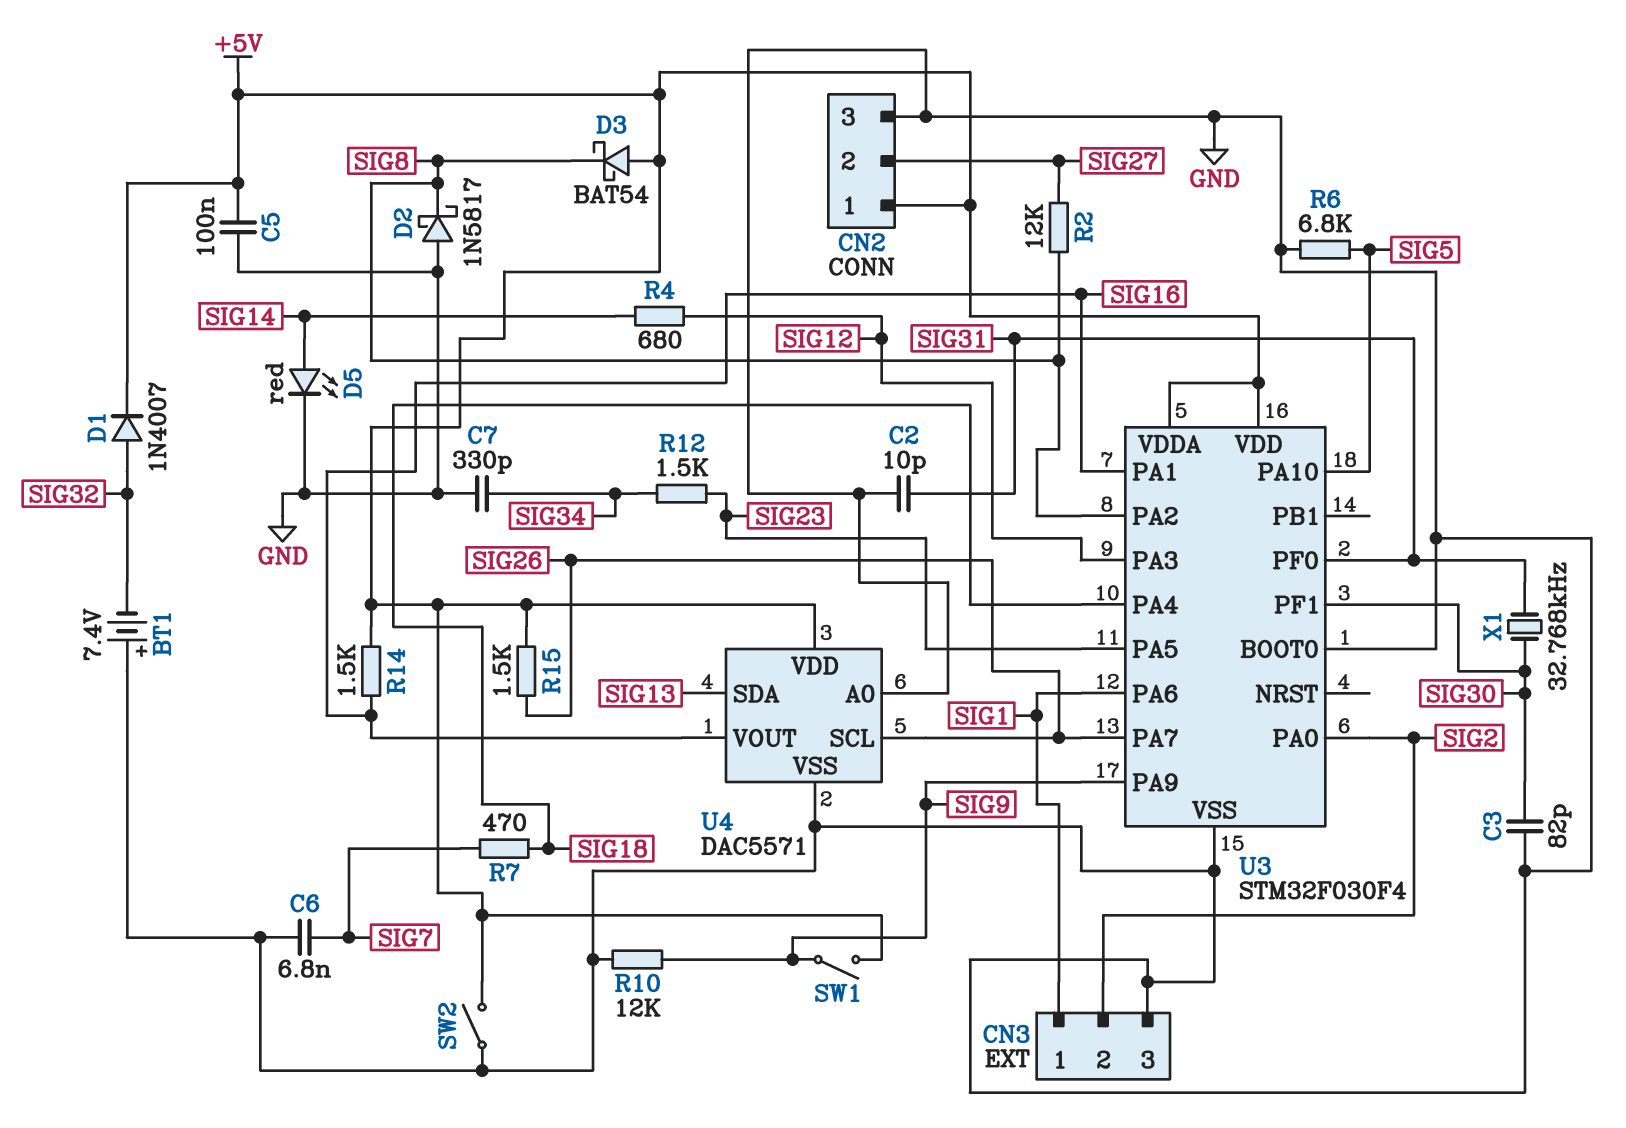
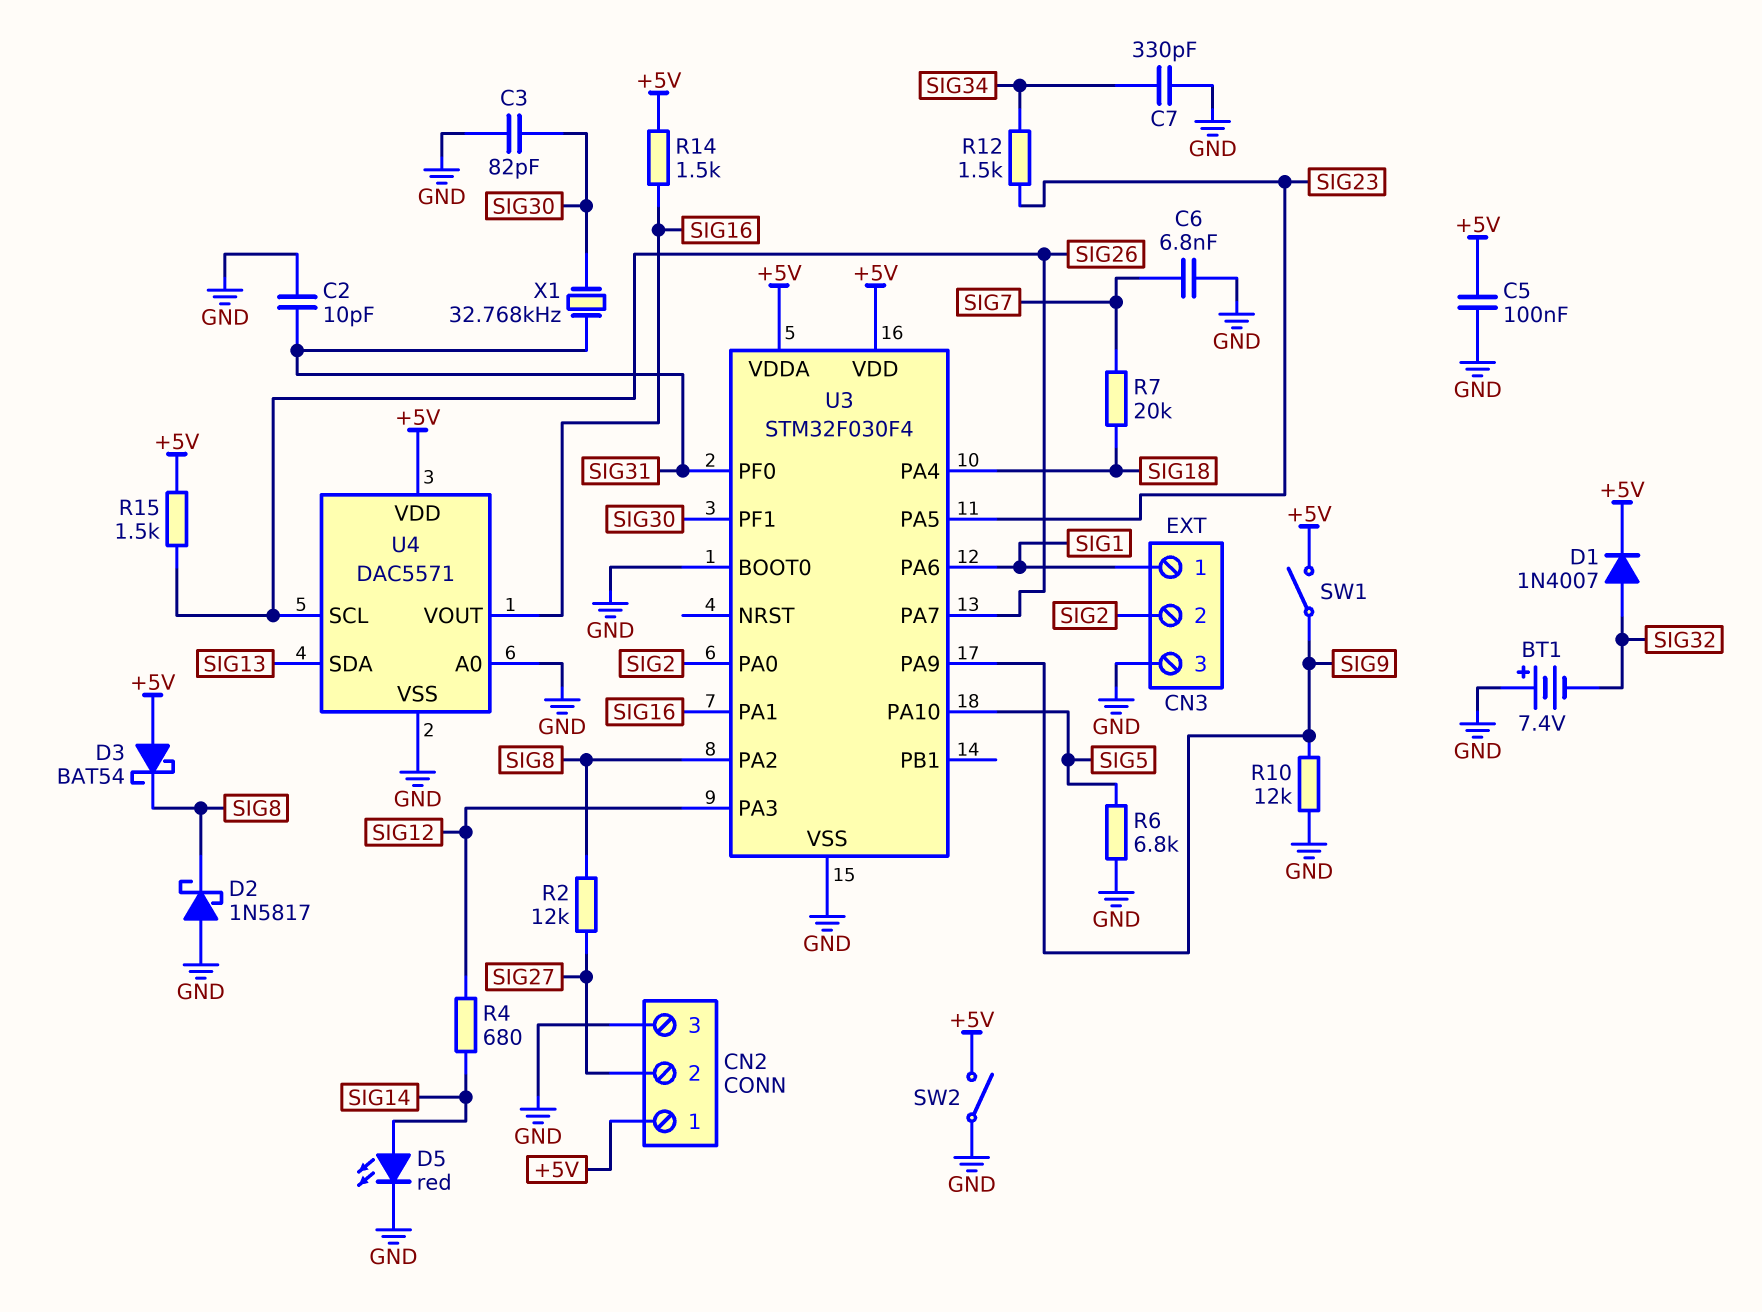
R7: 470 (SIG7, SIG18) -> 20k (SIG7, SIG18)

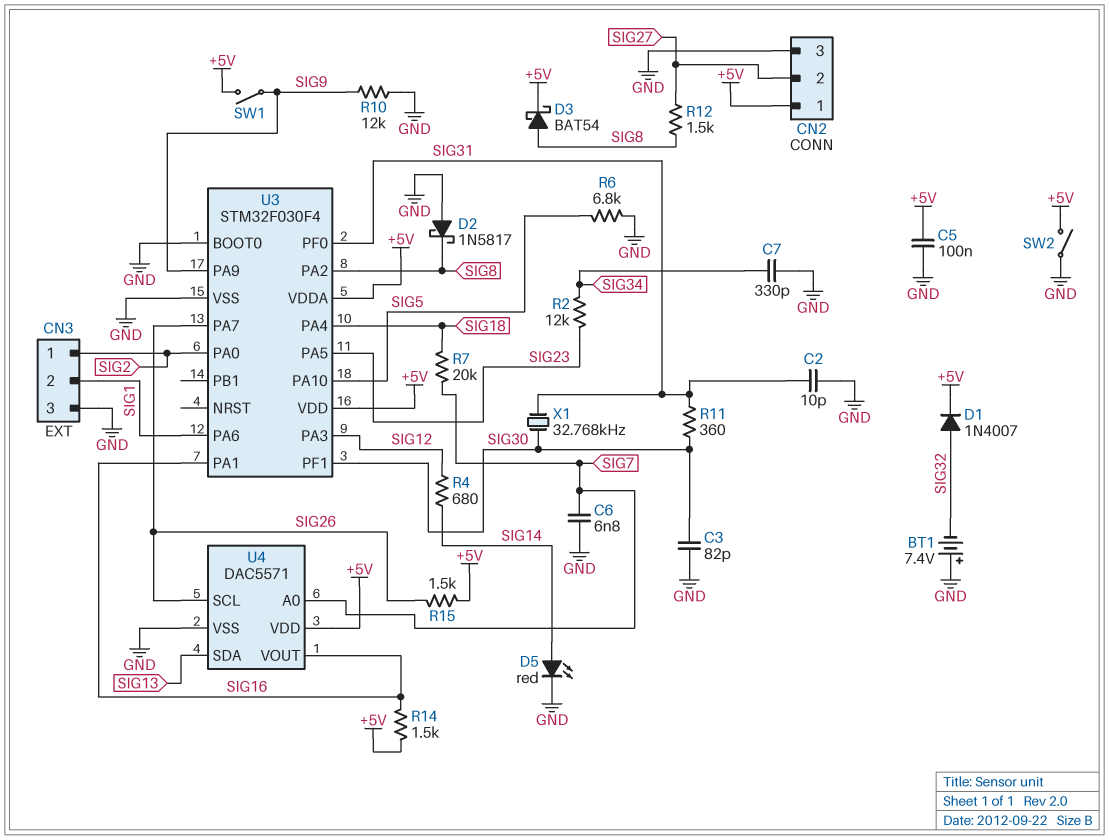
CN3 pin 1: SIG1 -> SIG2
CN3 pin 2: SIG2 -> SIG1
D3: schottky BAT54 (A +5V, K SIG8) -> schottky BAT54 (A SIG8, K +5V)
R2: 12k (SIG8, SIG27) -> 12k (SIG23, SIG34)
R11: none -> 360 (SIG30, SIG31)
R12: 1.5k (SIG23, SIG34) -> 1.5k (SIG8, SIG27)
U4 pin A0: GND -> SIG7

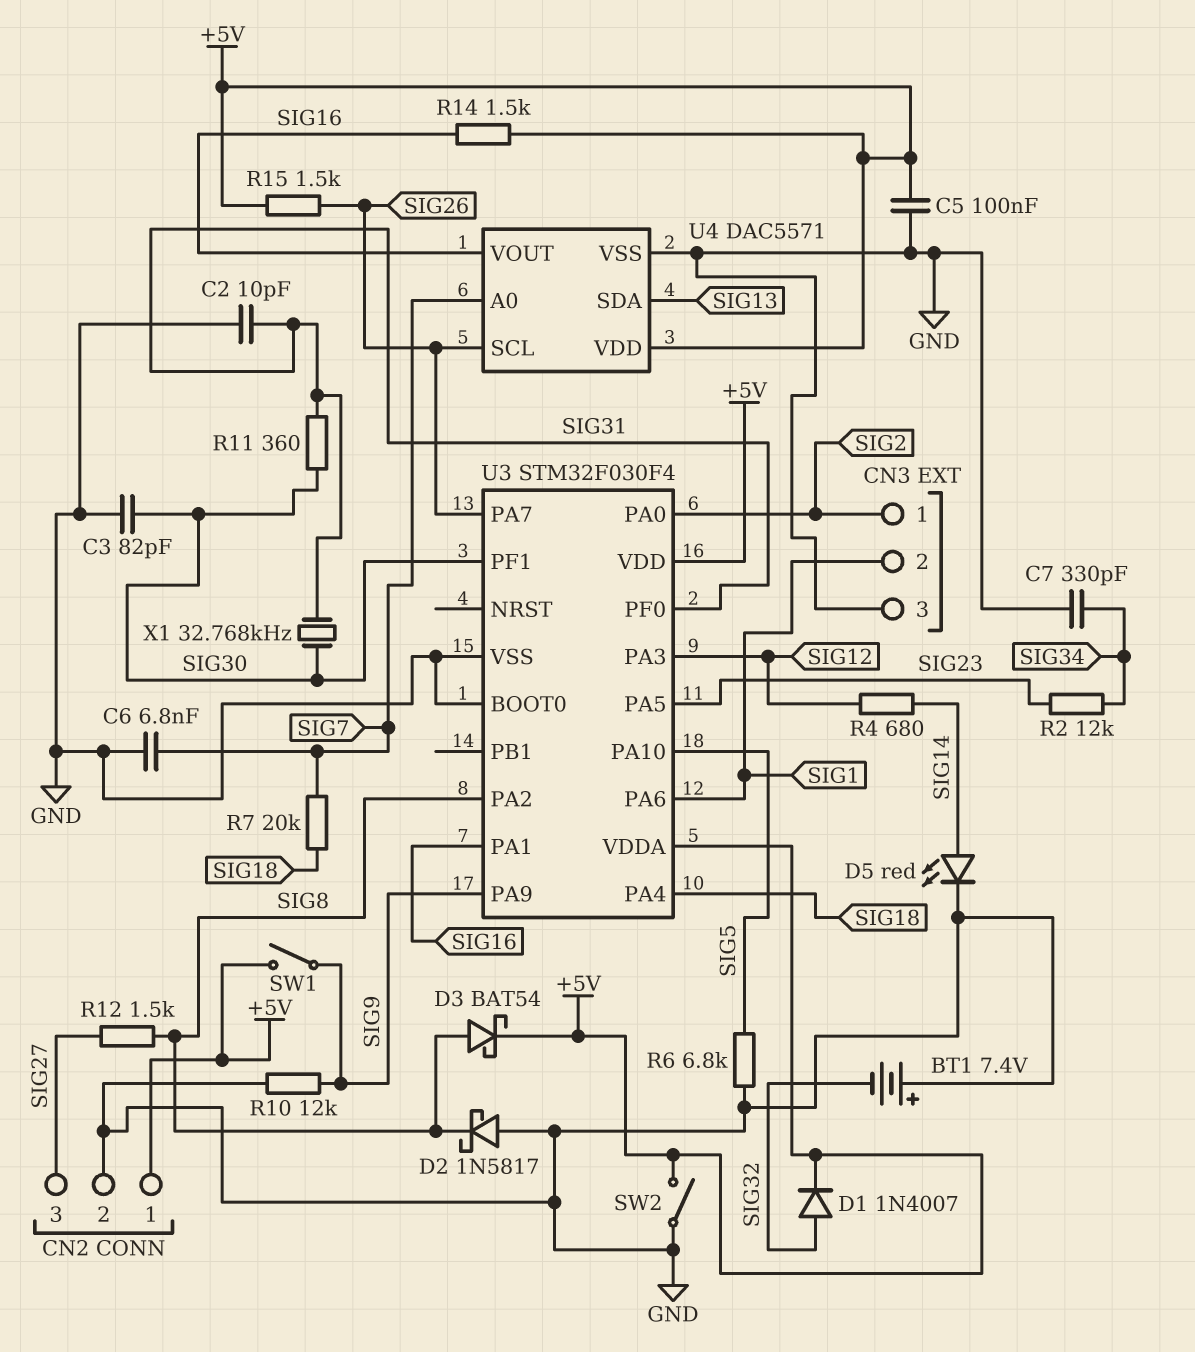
CN2 pin 2: SIG27 -> GND
CN2 pin 3: GND -> SIG27

